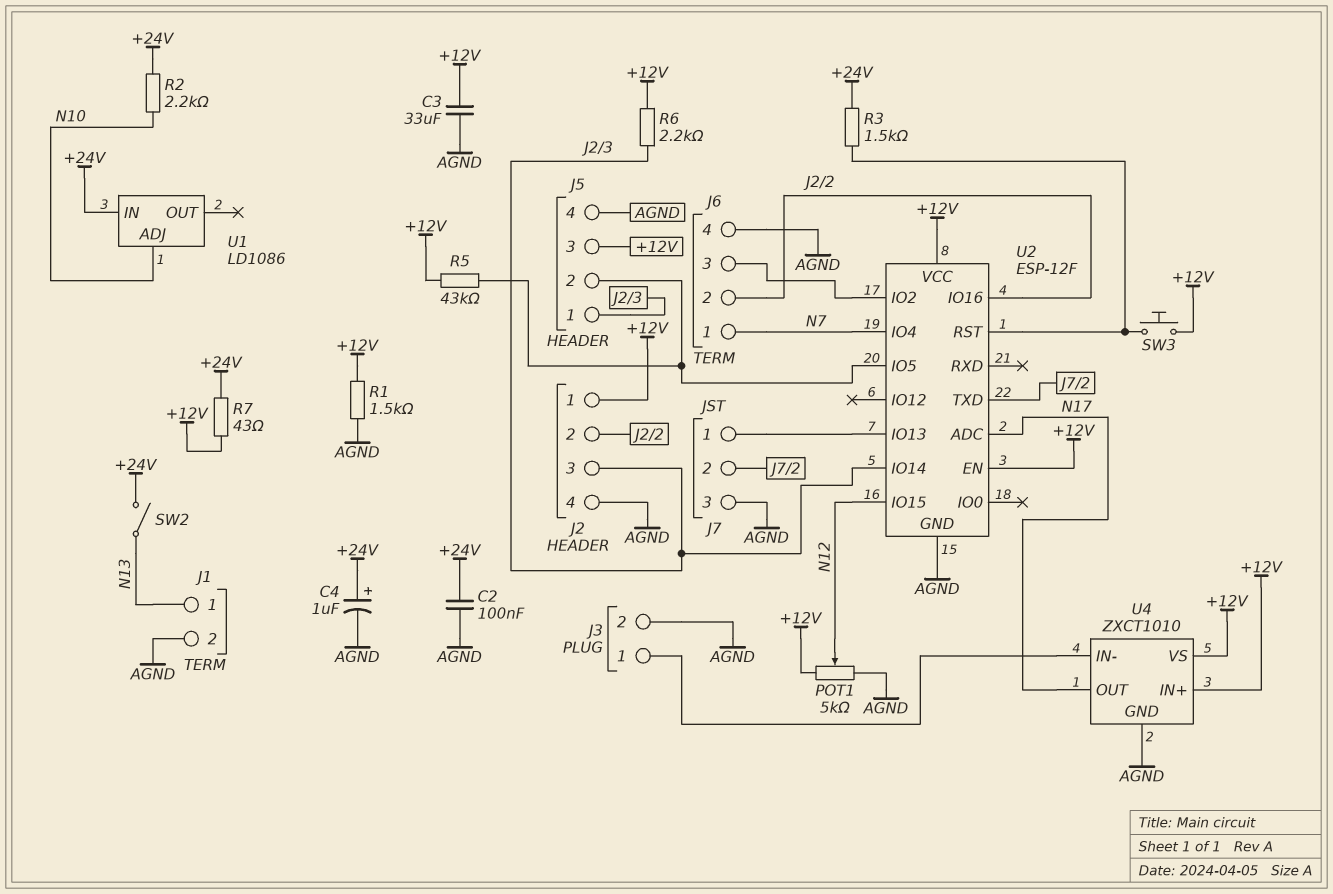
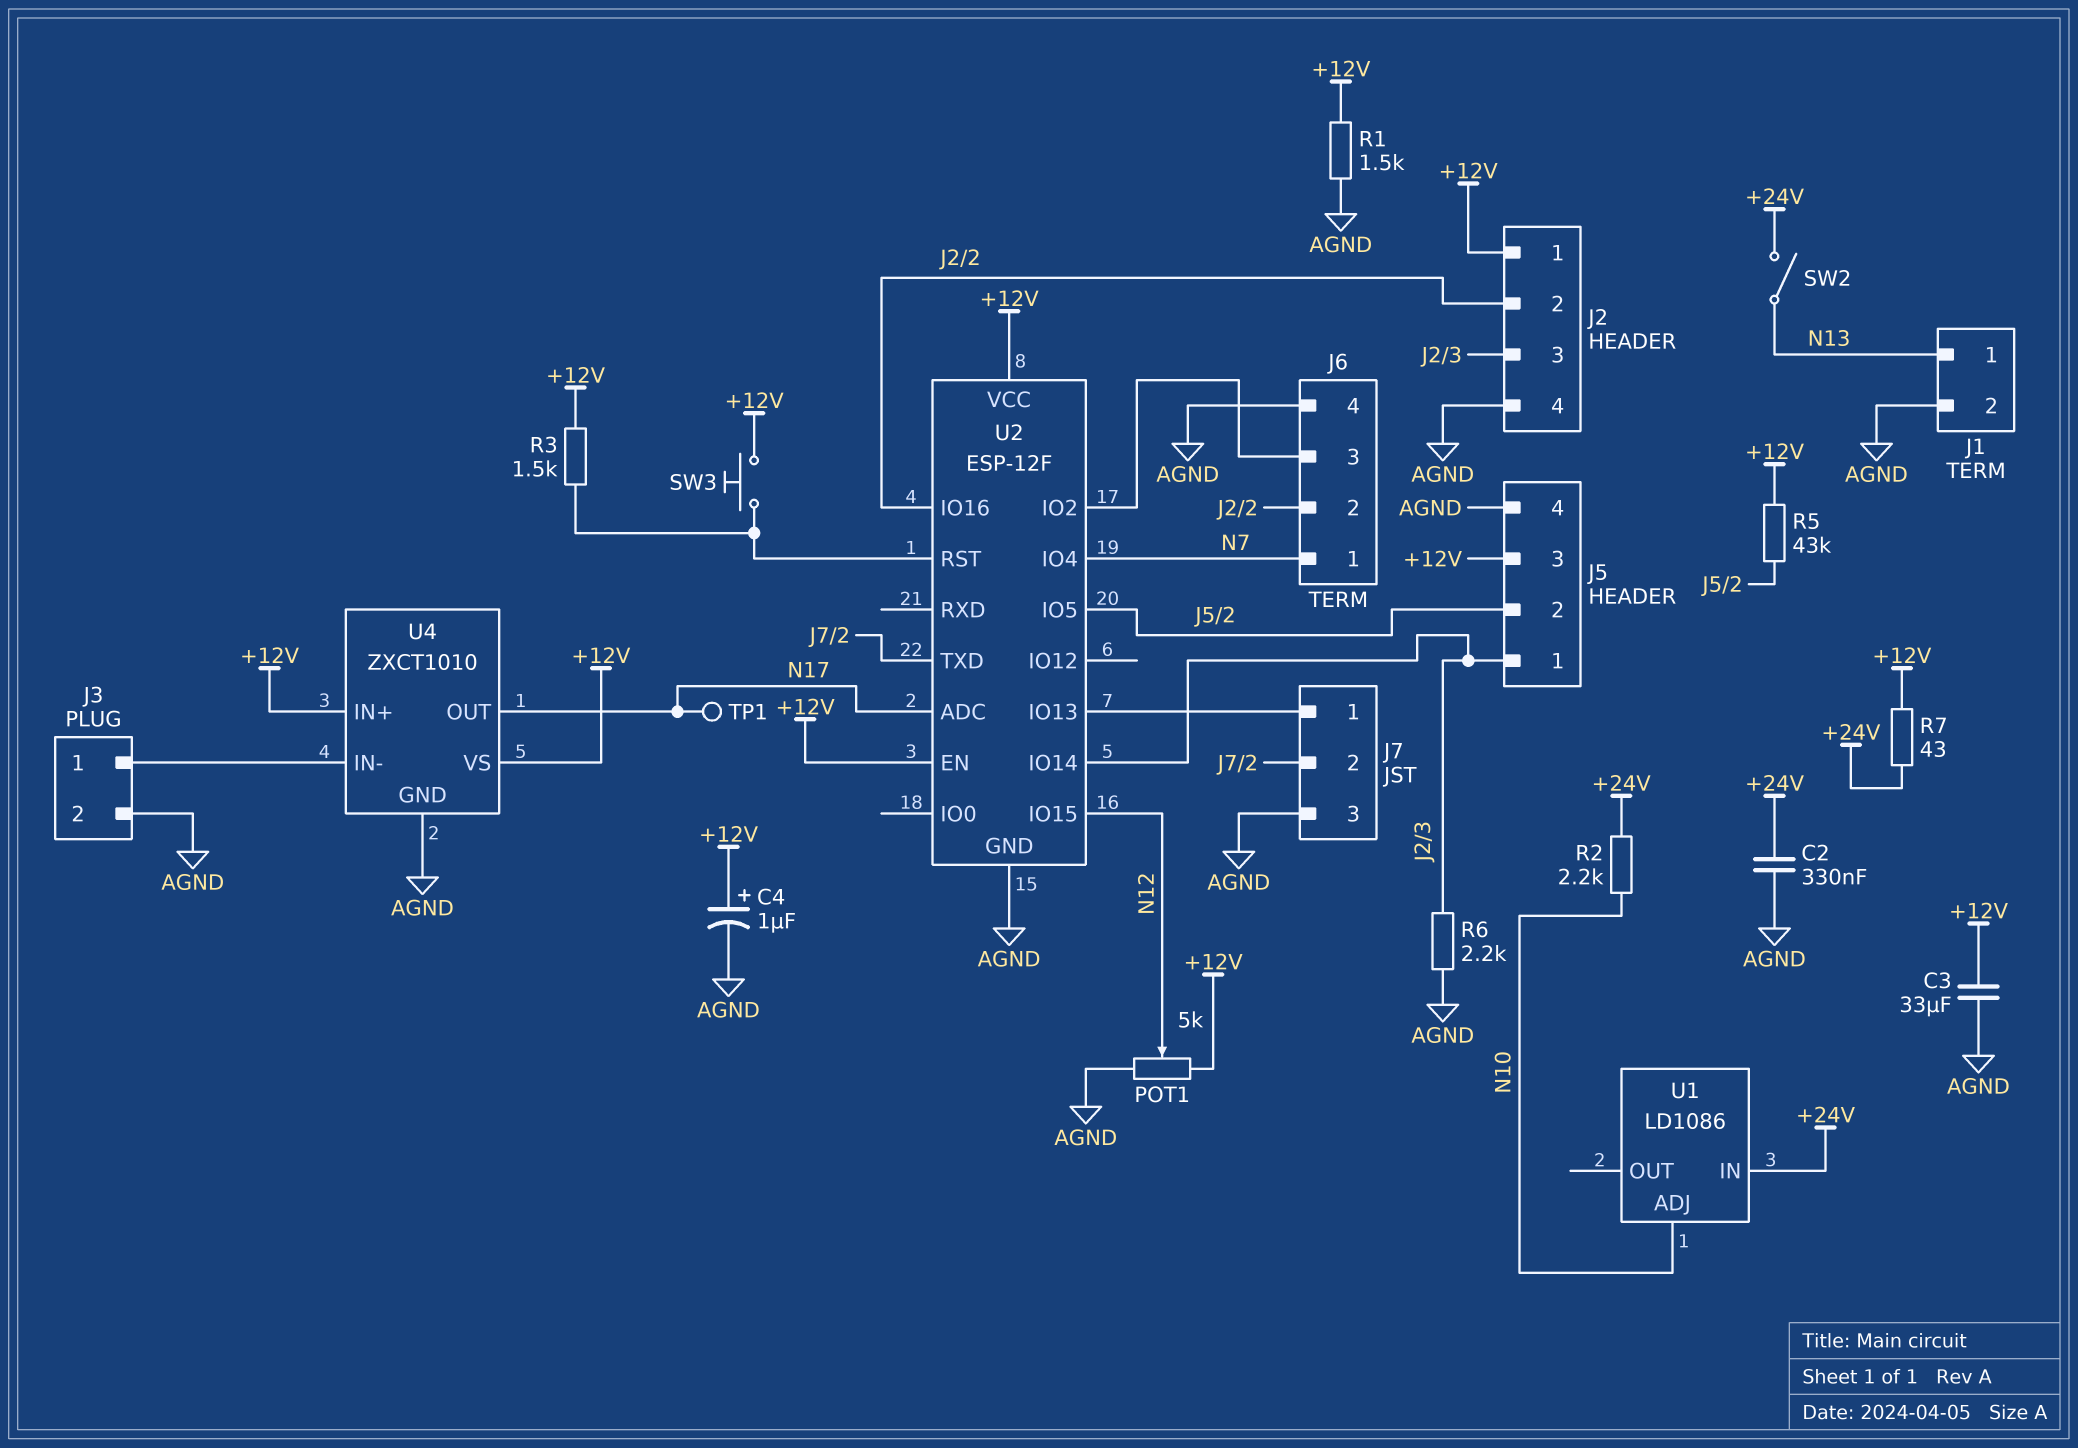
C2: 100nF (+24V, AGND) -> 330nF (+24V, AGND)
C4: 1uF (plus +24V, minus AGND) -> 1uF (plus +12V, minus AGND)
R3: 1.5k (+24V, U2/RST) -> 1.5k (+12V, U2/RST)
R6: 2.2k (+12V, J2/3) -> 2.2k (AGND, J2/3)
TP1: none -> test point (N17)

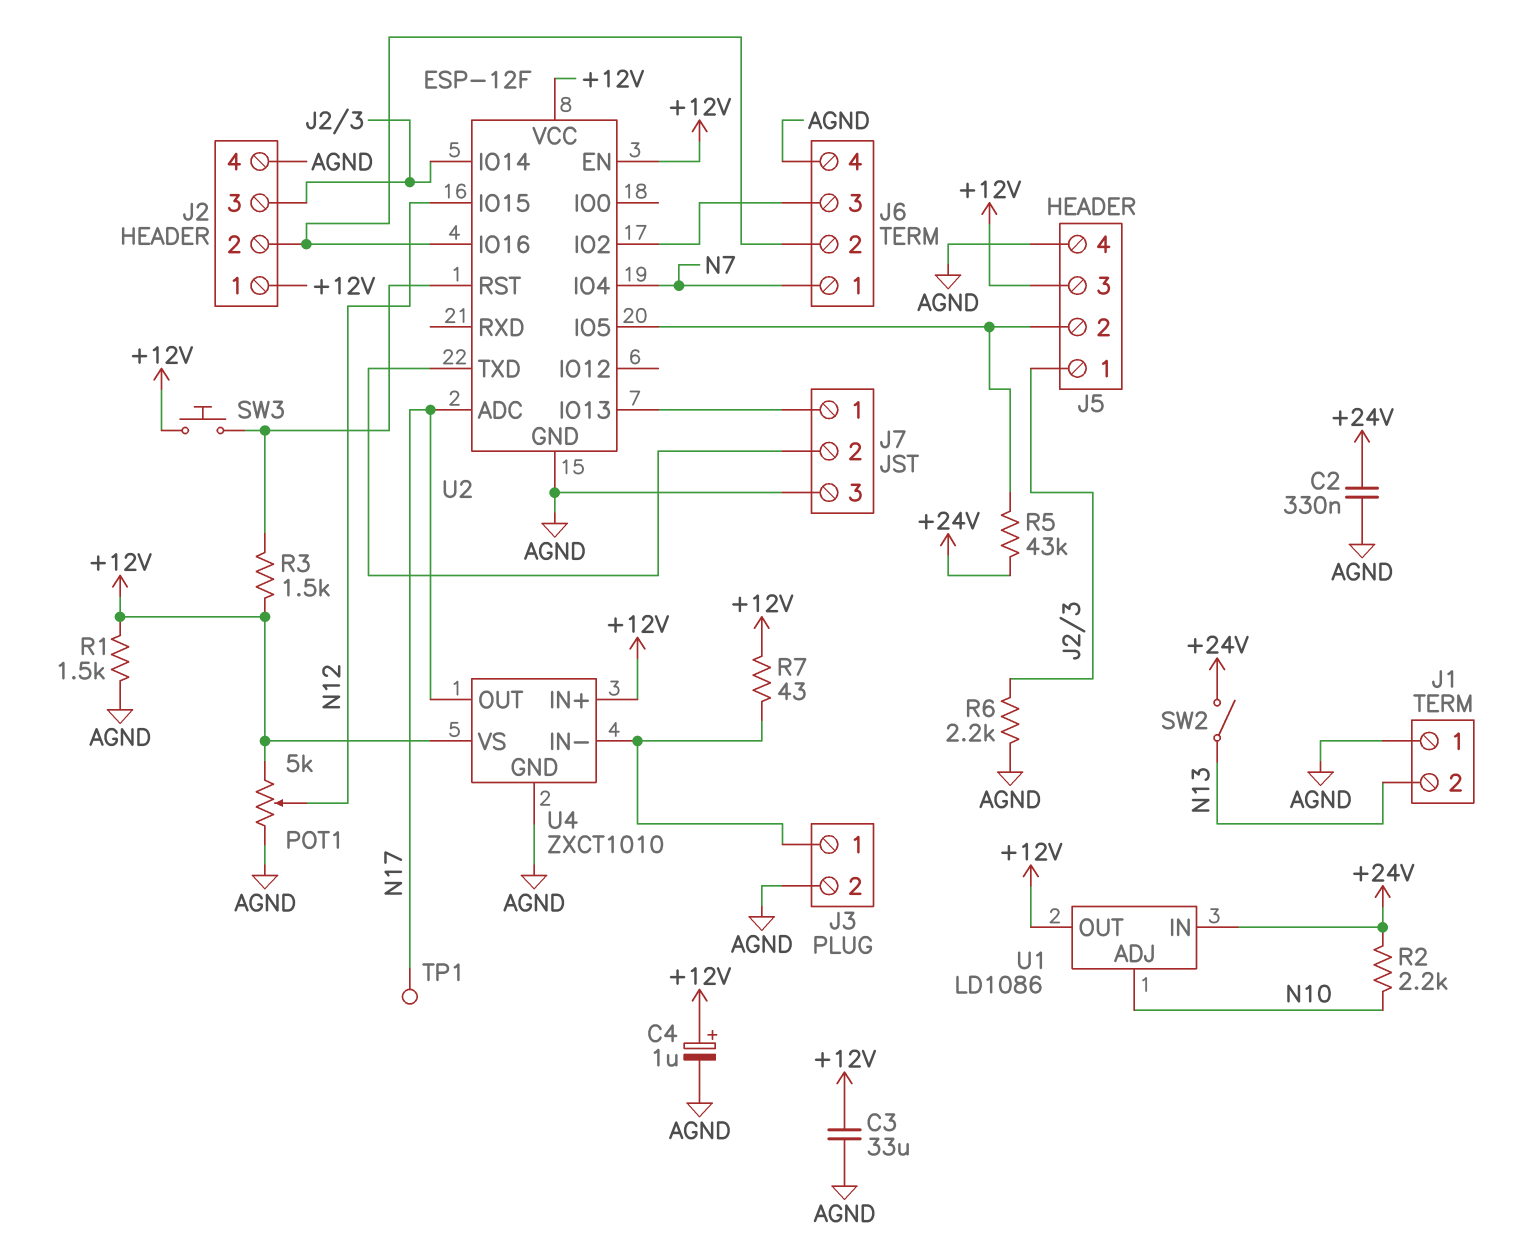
J1 pin 1: N13 -> AGND
J1 pin 2: AGND -> N13
R5: 43k (+12V, J5/2) -> 43k (+24V, J5/2)
R7: 43 (+12V, +24V) -> 43 (+12V, J3/1)
U1 pin OUT: none -> +12V

